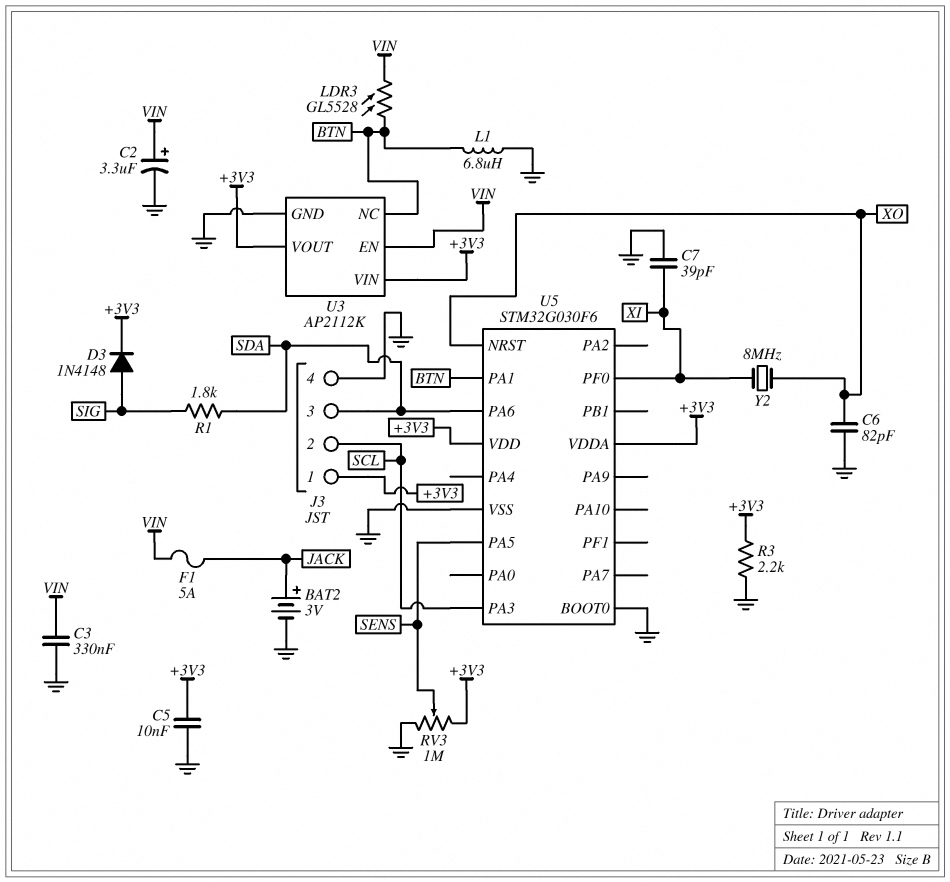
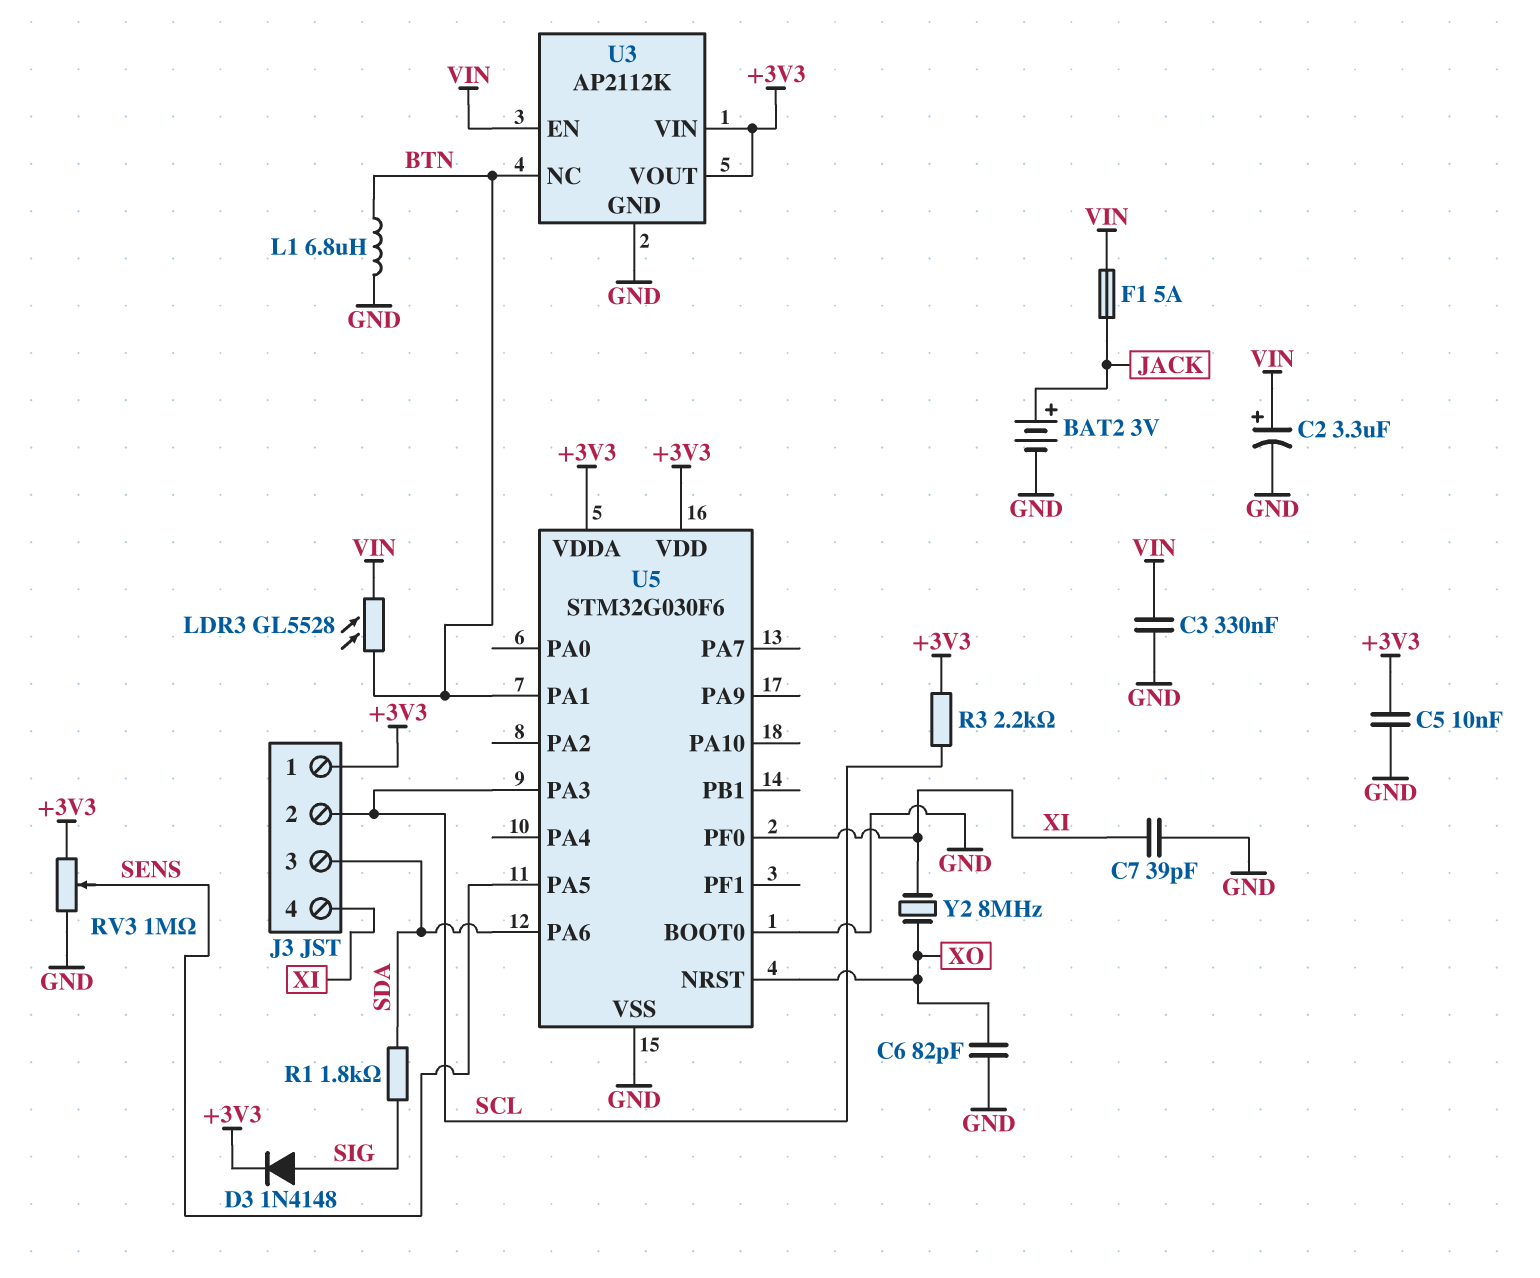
J3 pin 4: GND -> XI
R3: 2.2k (+3V3, GND) -> 2.2k (+3V3, SCL)

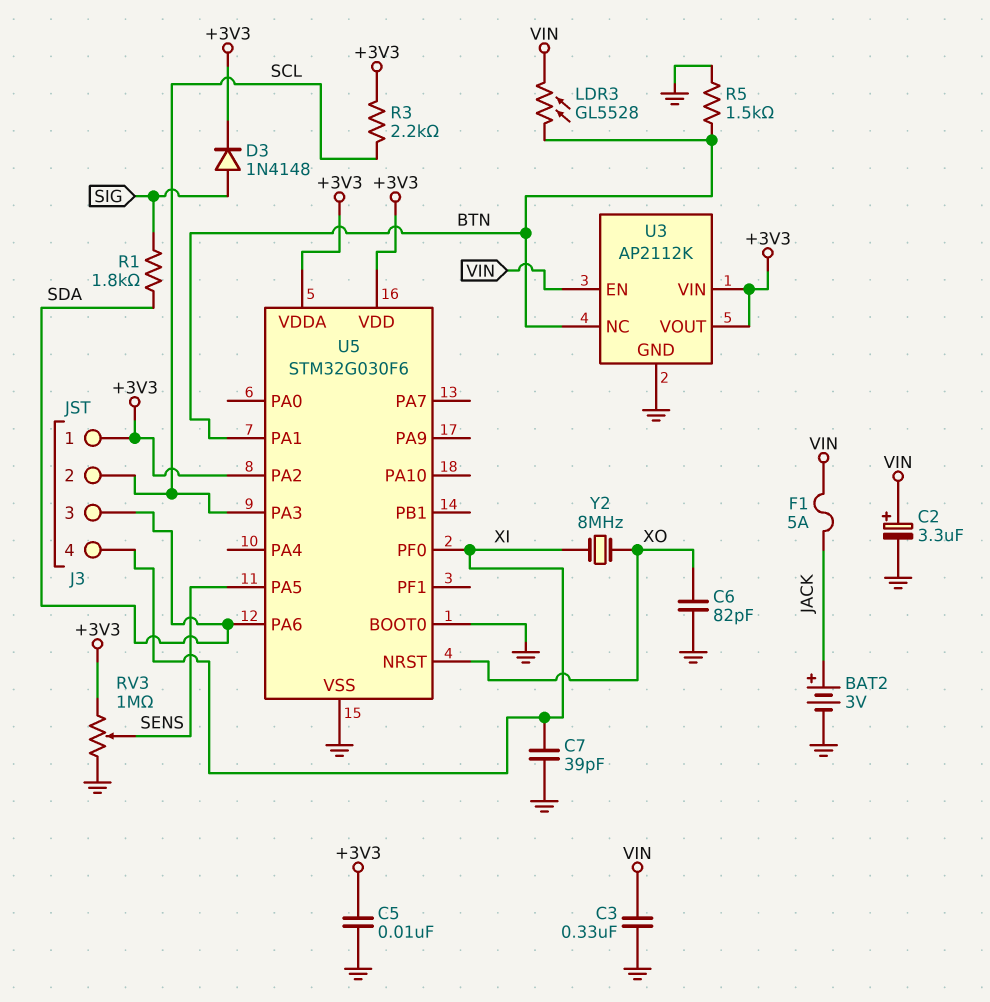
L1: 6.8uH (BTN, GND) -> none
R5: none -> 1.5k (BTN, GND)
U5 pin PA2: none -> +3V3

